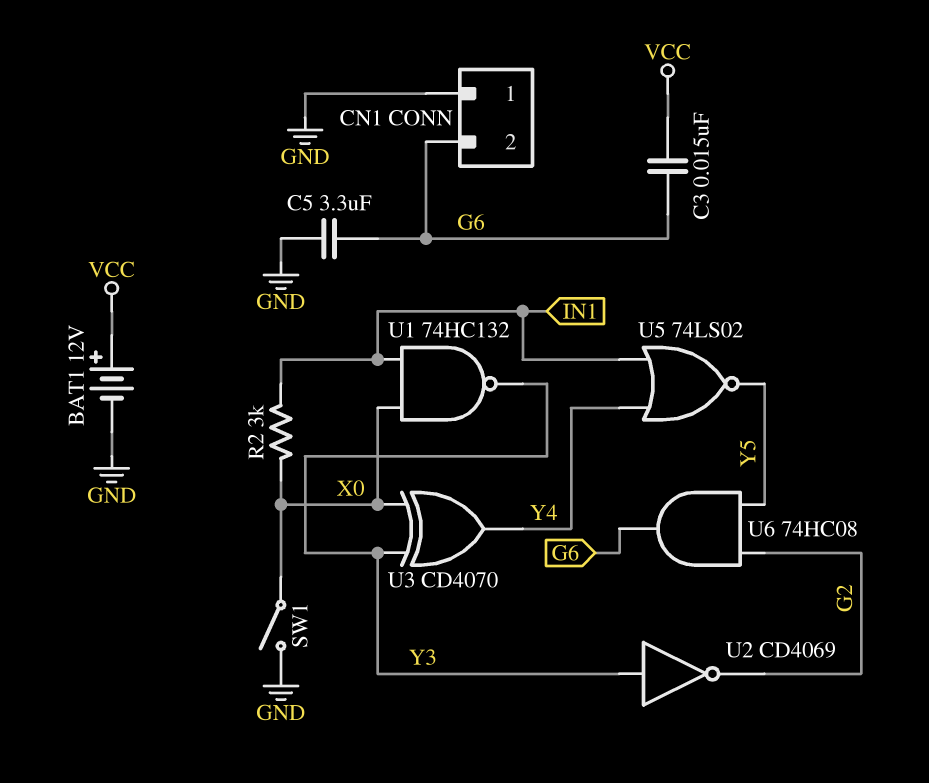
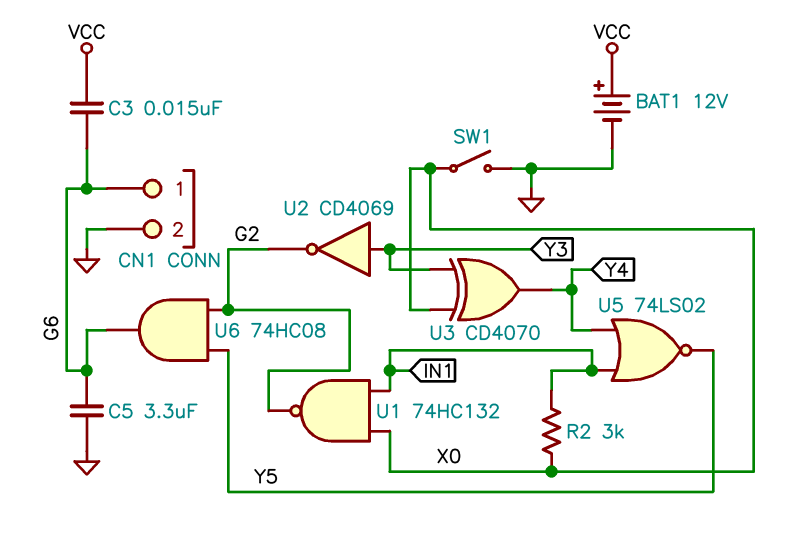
CN1 pin 1: GND -> G6
CN1 pin 2: G6 -> GND
U1: NAND 74HC132 (in IN1, in X0, out Y3) -> NAND 74HC132 (in IN1, in X0, out G2)

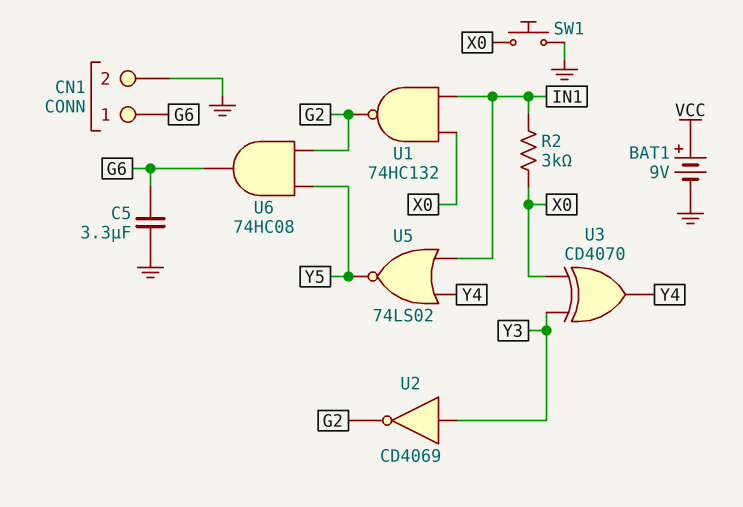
BAT1: 12V (plus VCC, minus GND) -> 9V (plus VCC, minus GND)
C3: 15nF (G6, VCC) -> none
SW1: switch (GND, X0) -> button (GND, X0)

